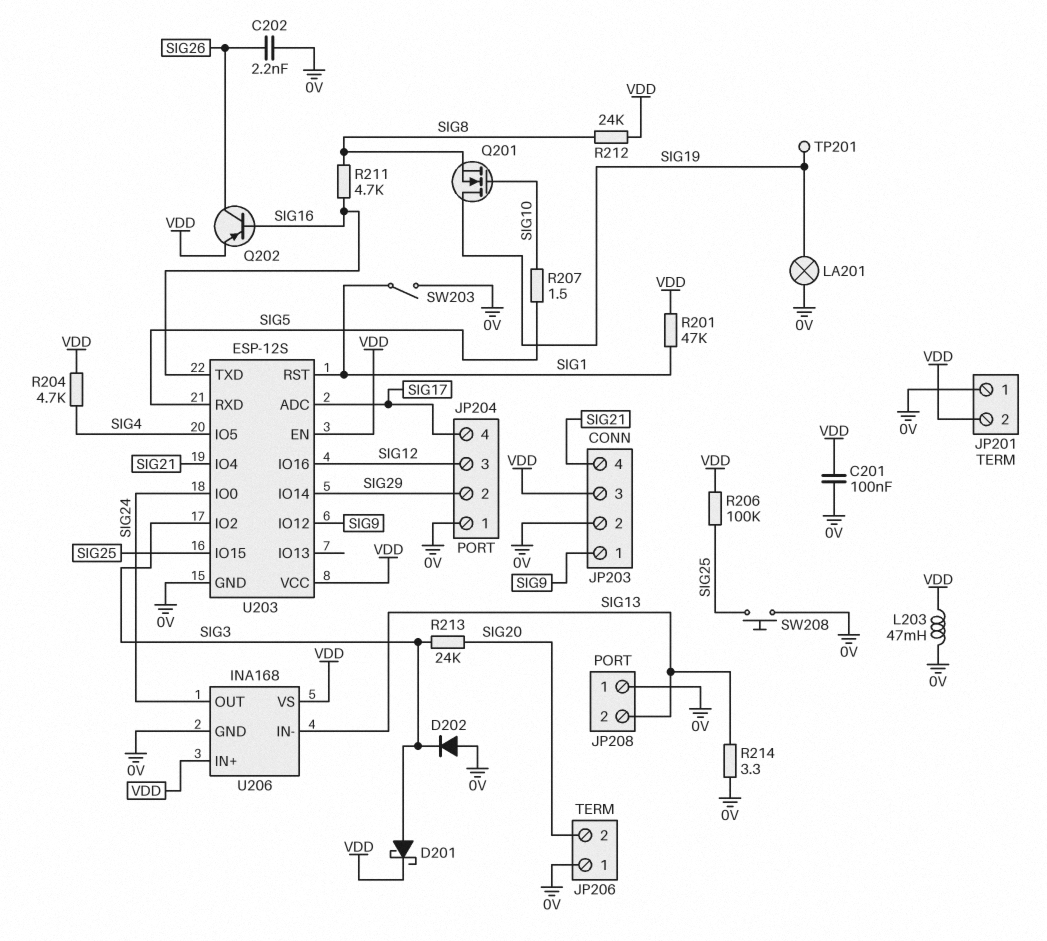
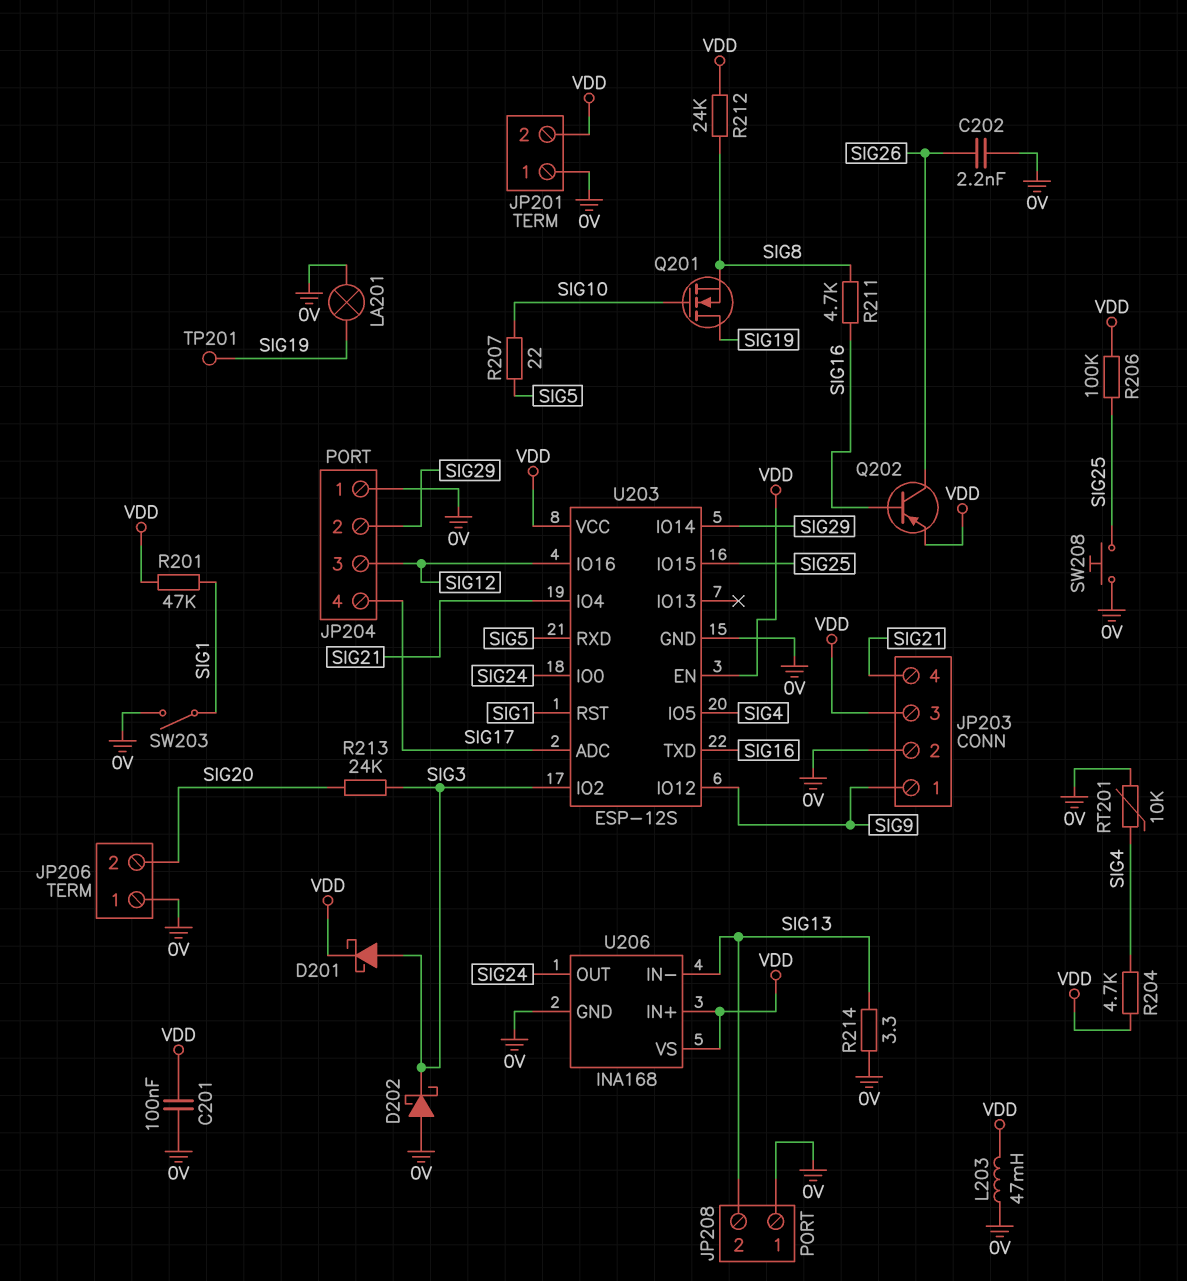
D202: diode (A 0V, K SIG3) -> schottky (A 0V, K SIG3)
R207: 1.5 (SIG5, SIG10) -> 22 (SIG5, SIG10)
RT201: none -> 10k (0V, SIG4)

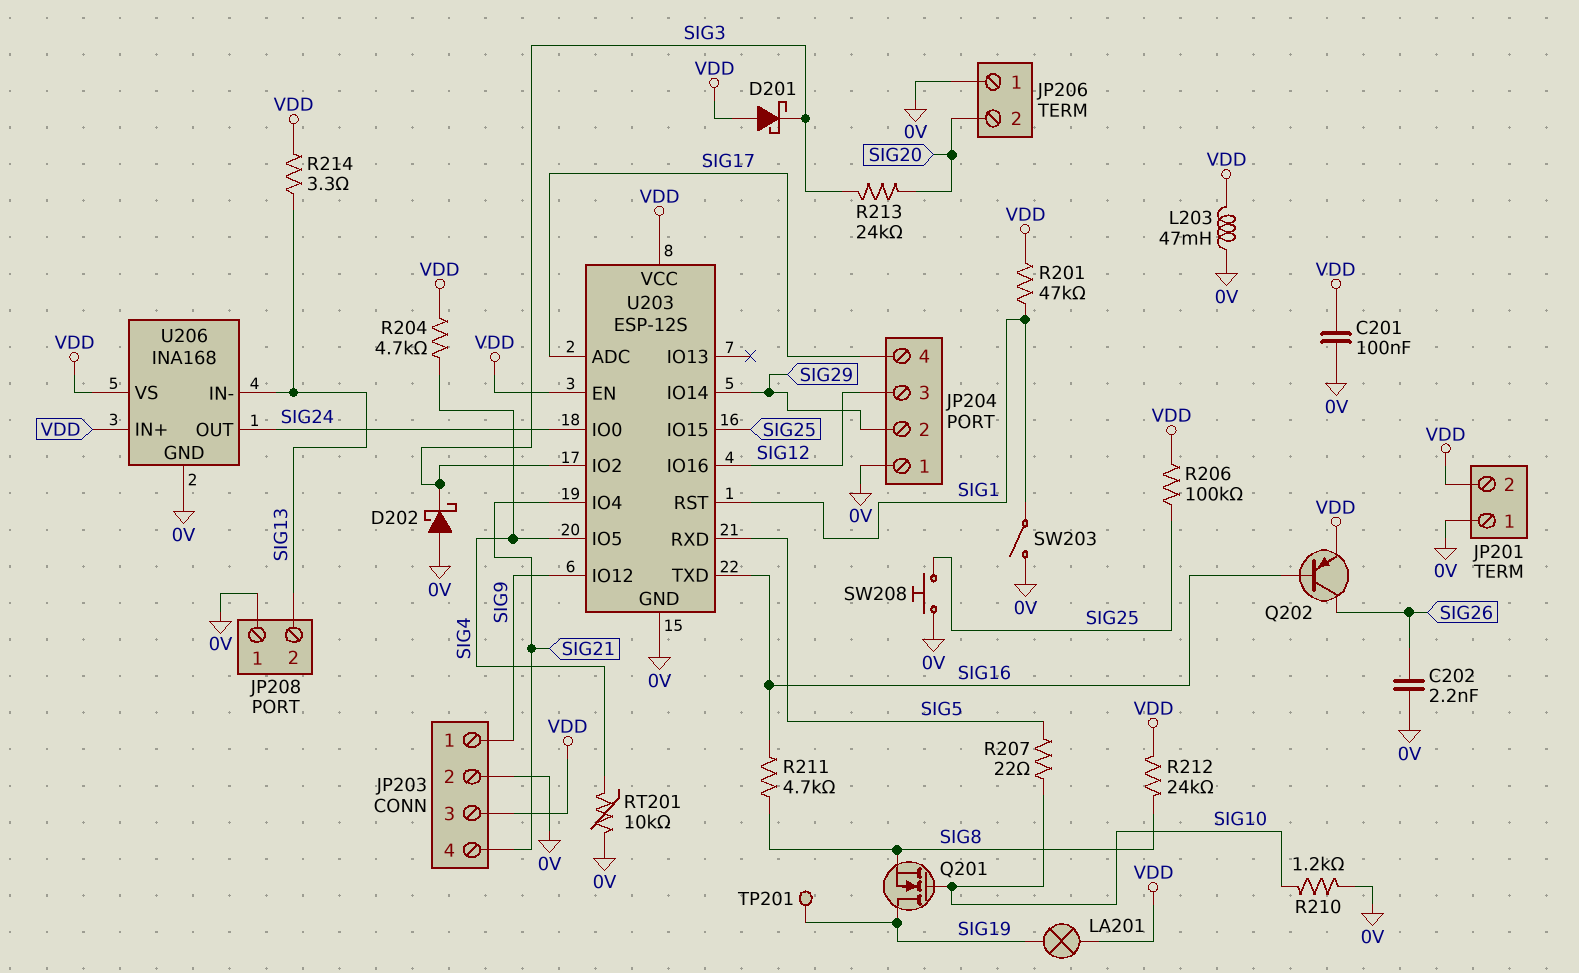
D201: schottky (A SIG3, K VDD) -> schottky (A VDD, K SIG3)
LA201: lamp (0V, SIG19) -> lamp (SIG19, VDD)
R210: none -> 1.2k (0V, SIG10)
R214: 3.3 (0V, SIG13) -> 3.3 (SIG13, VDD)

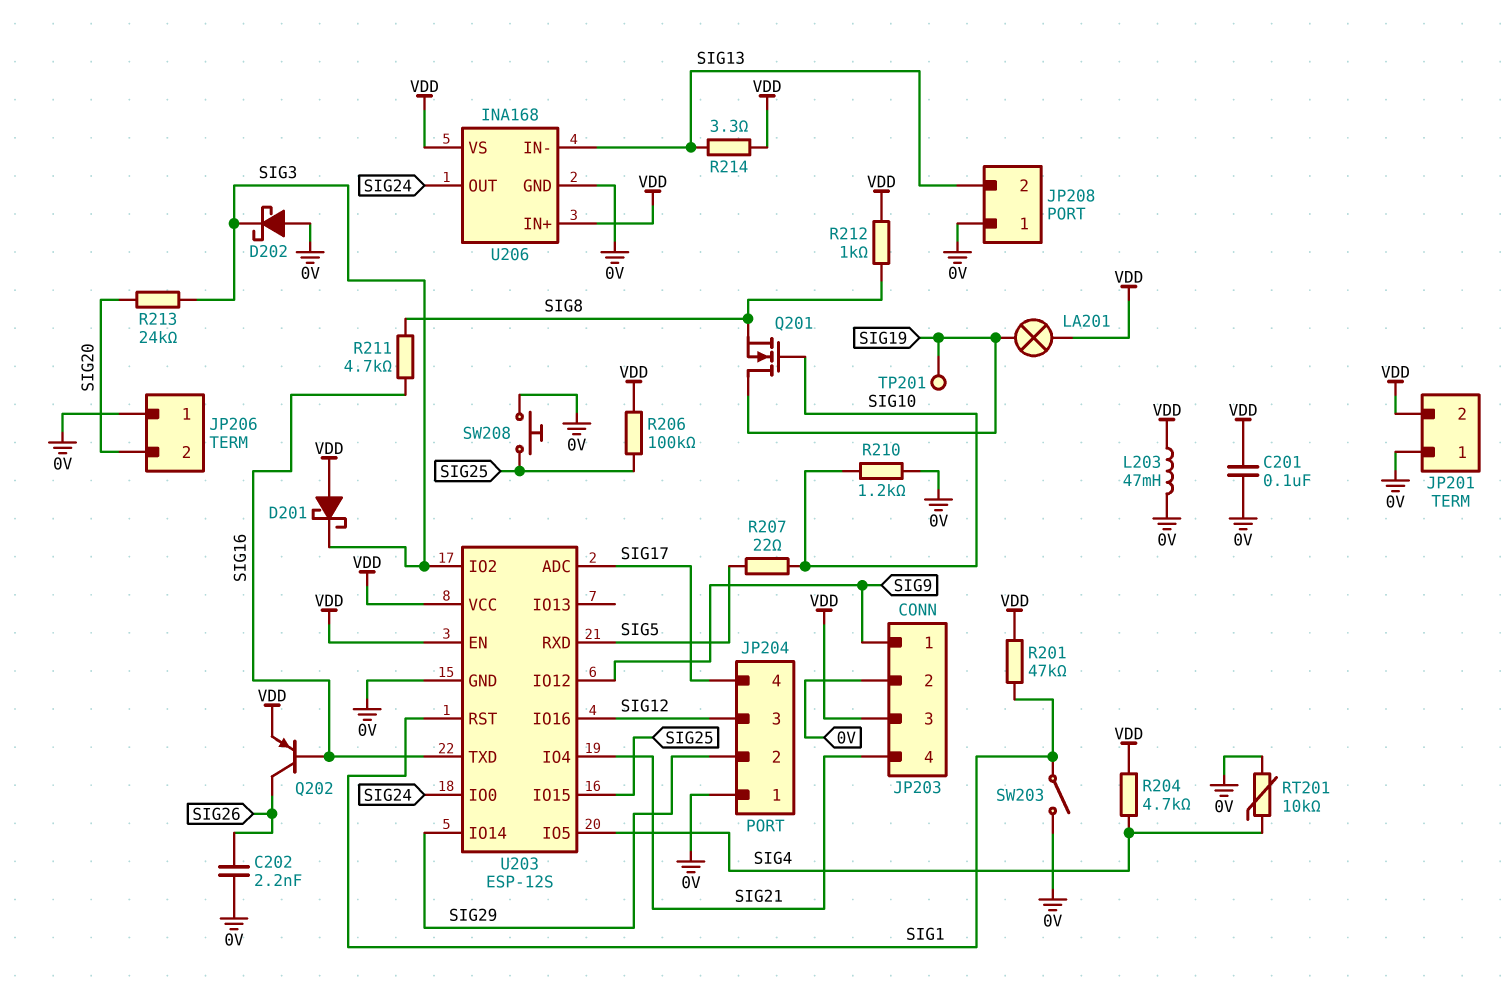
R212: 24k (SIG8, VDD) -> 1k (SIG8, VDD)

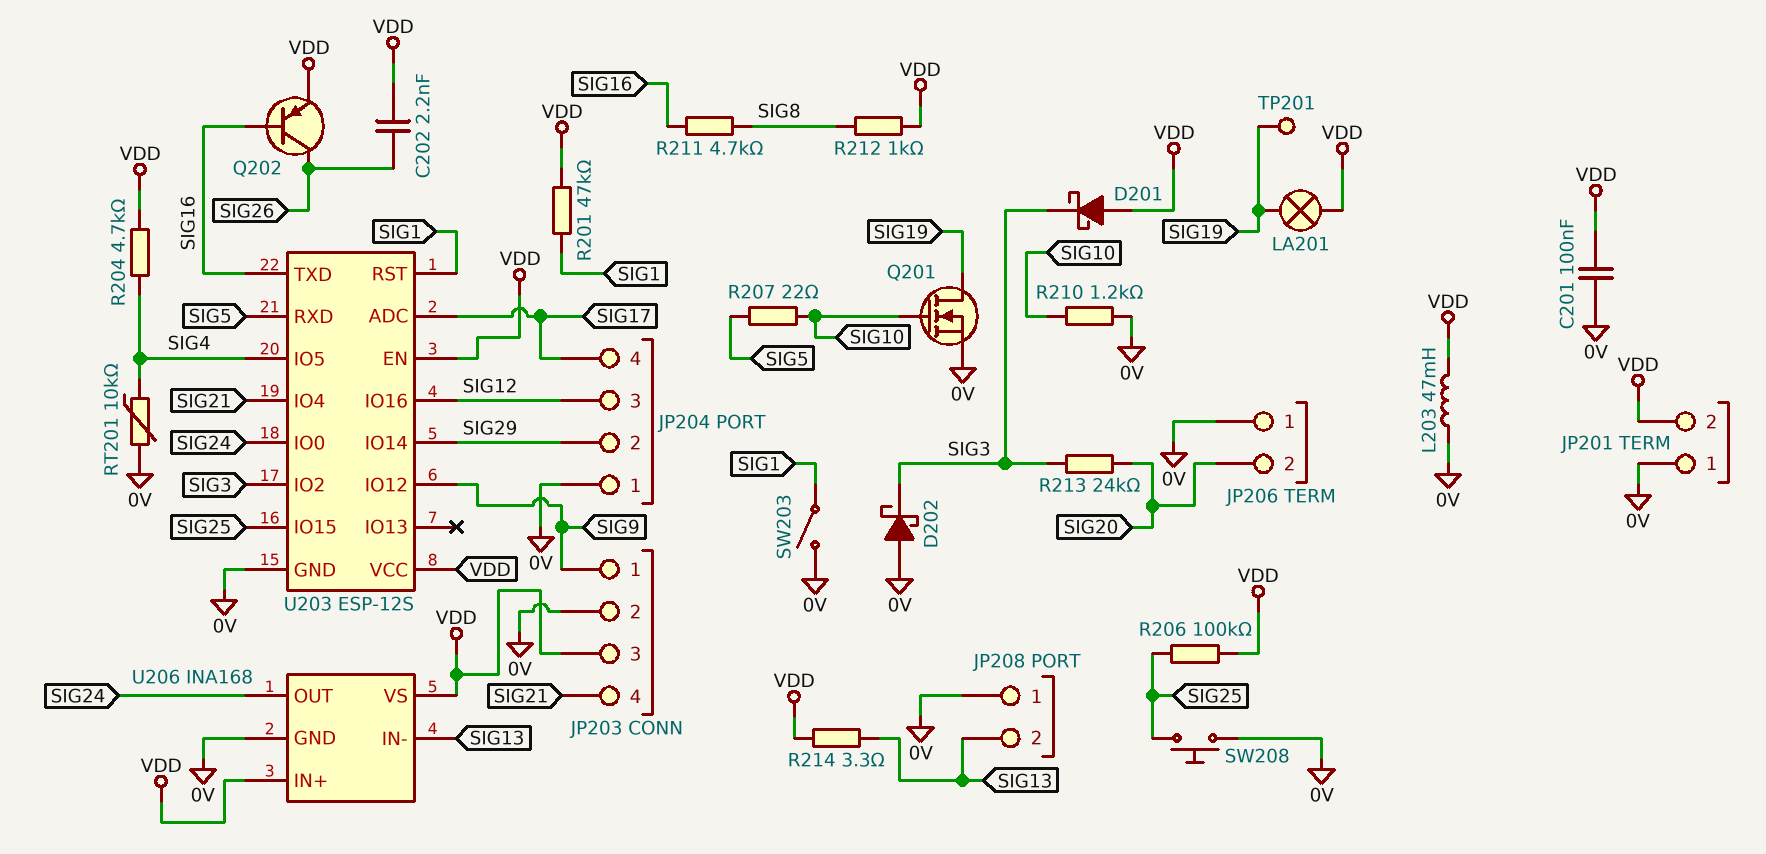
C202: 2.2nF (0V, SIG26) -> 2.2nF (SIG26, VDD)
Q201: NMOS (G SIG10, D SIG19, S SIG8) -> NMOS (G SIG10, D SIG19, S 0V)

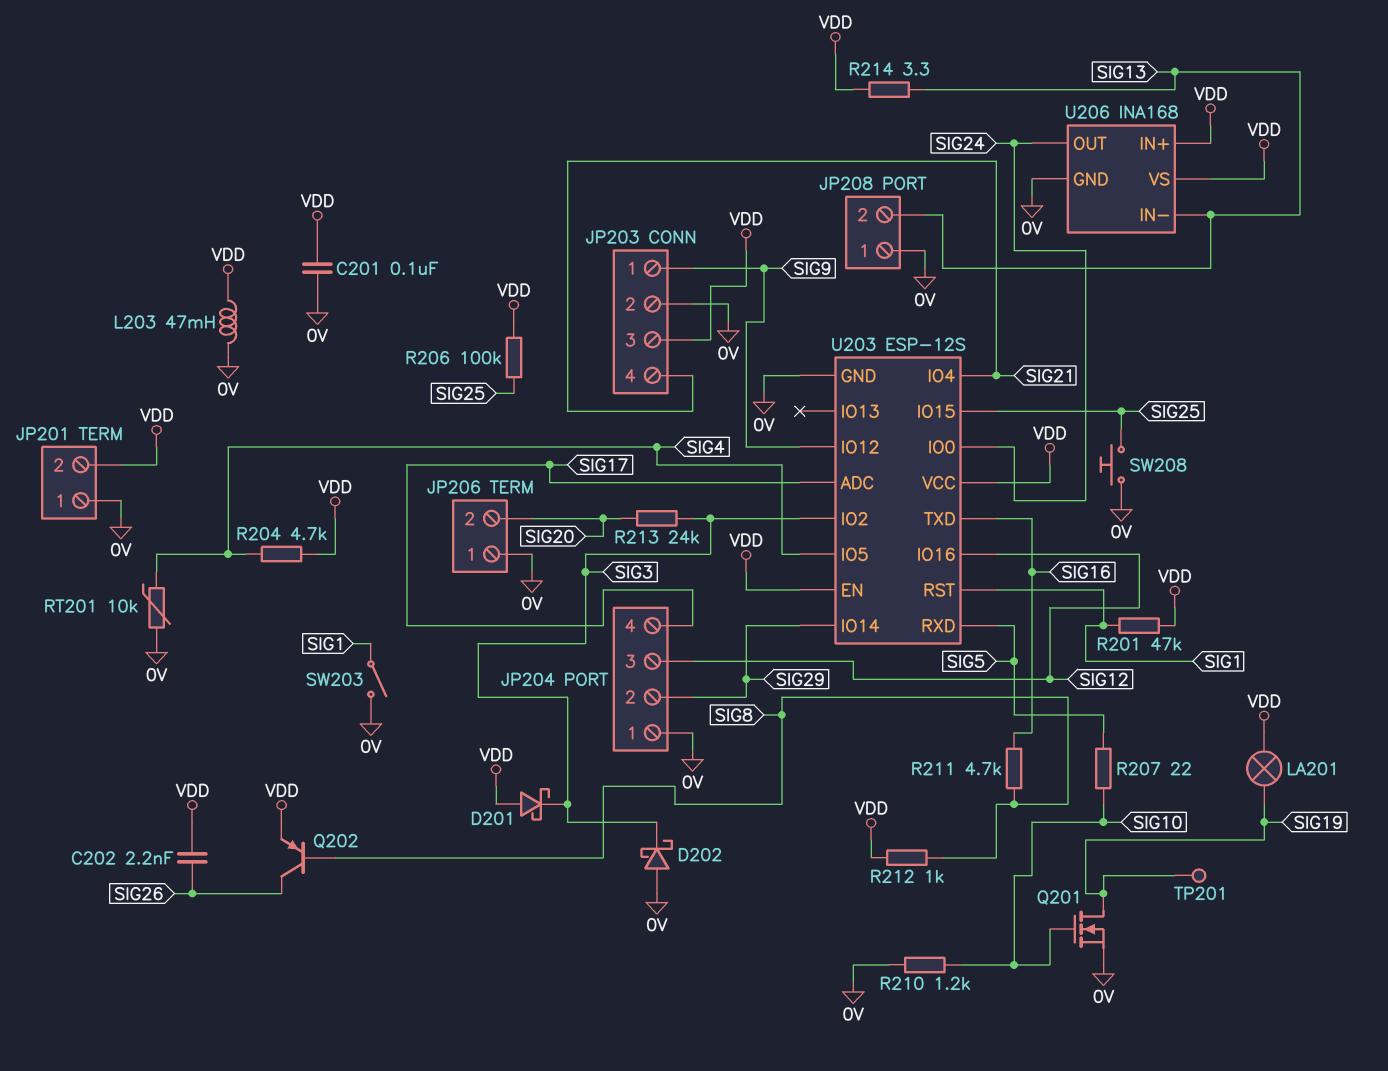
Q202: PNP (B SIG16, C SIG26, E VDD) -> PNP (B SIG8, C SIG26, E VDD)

